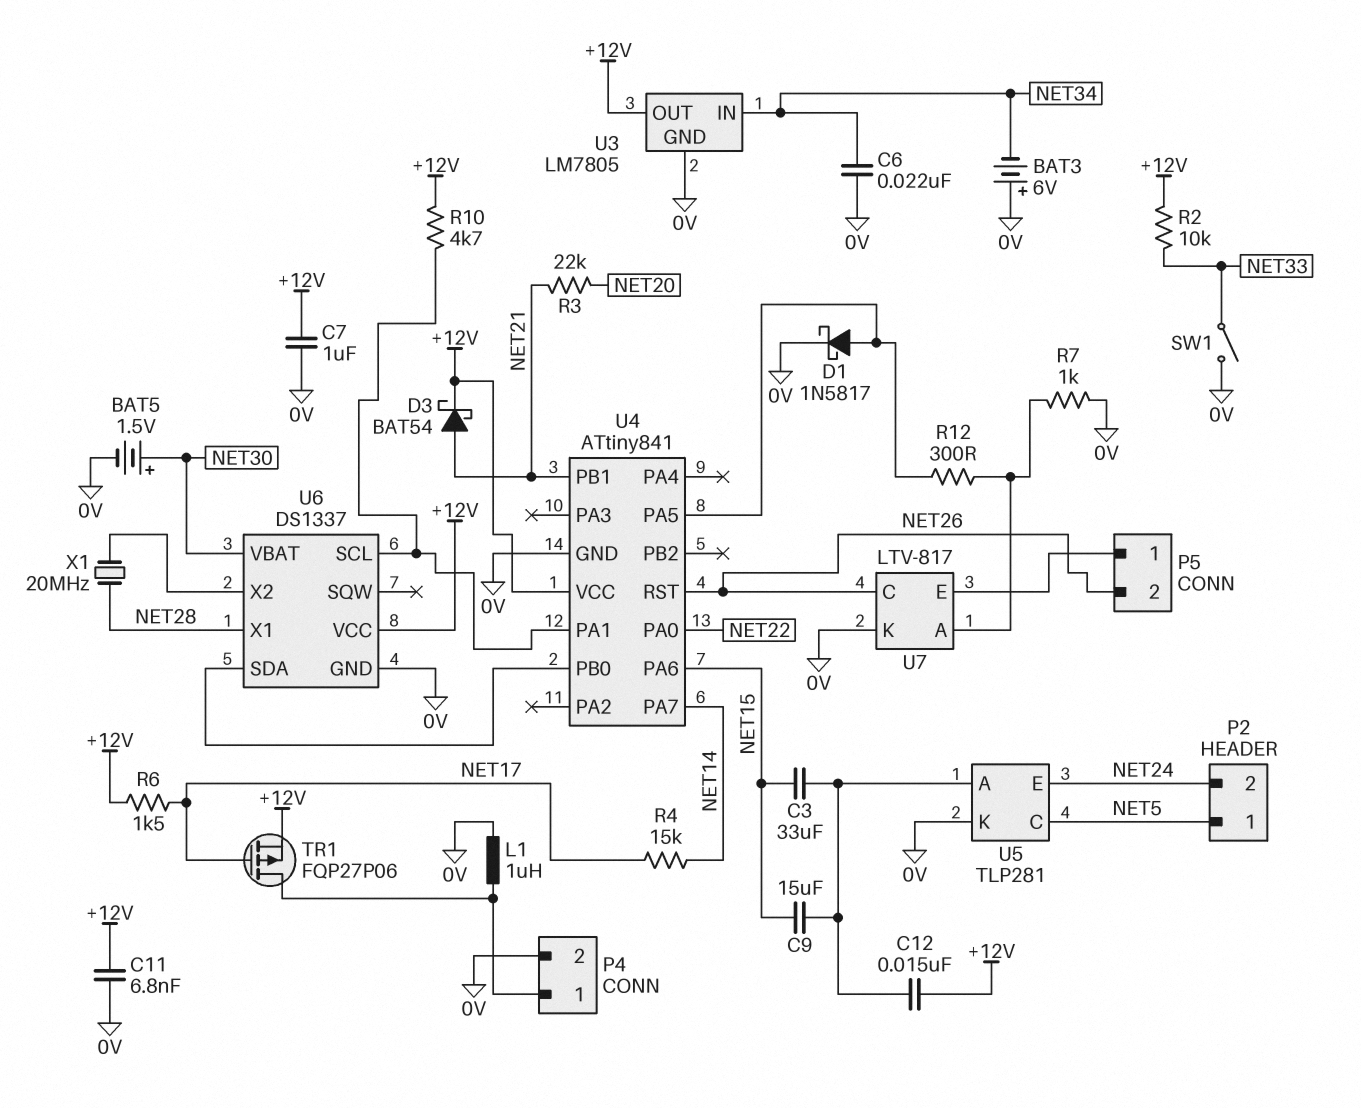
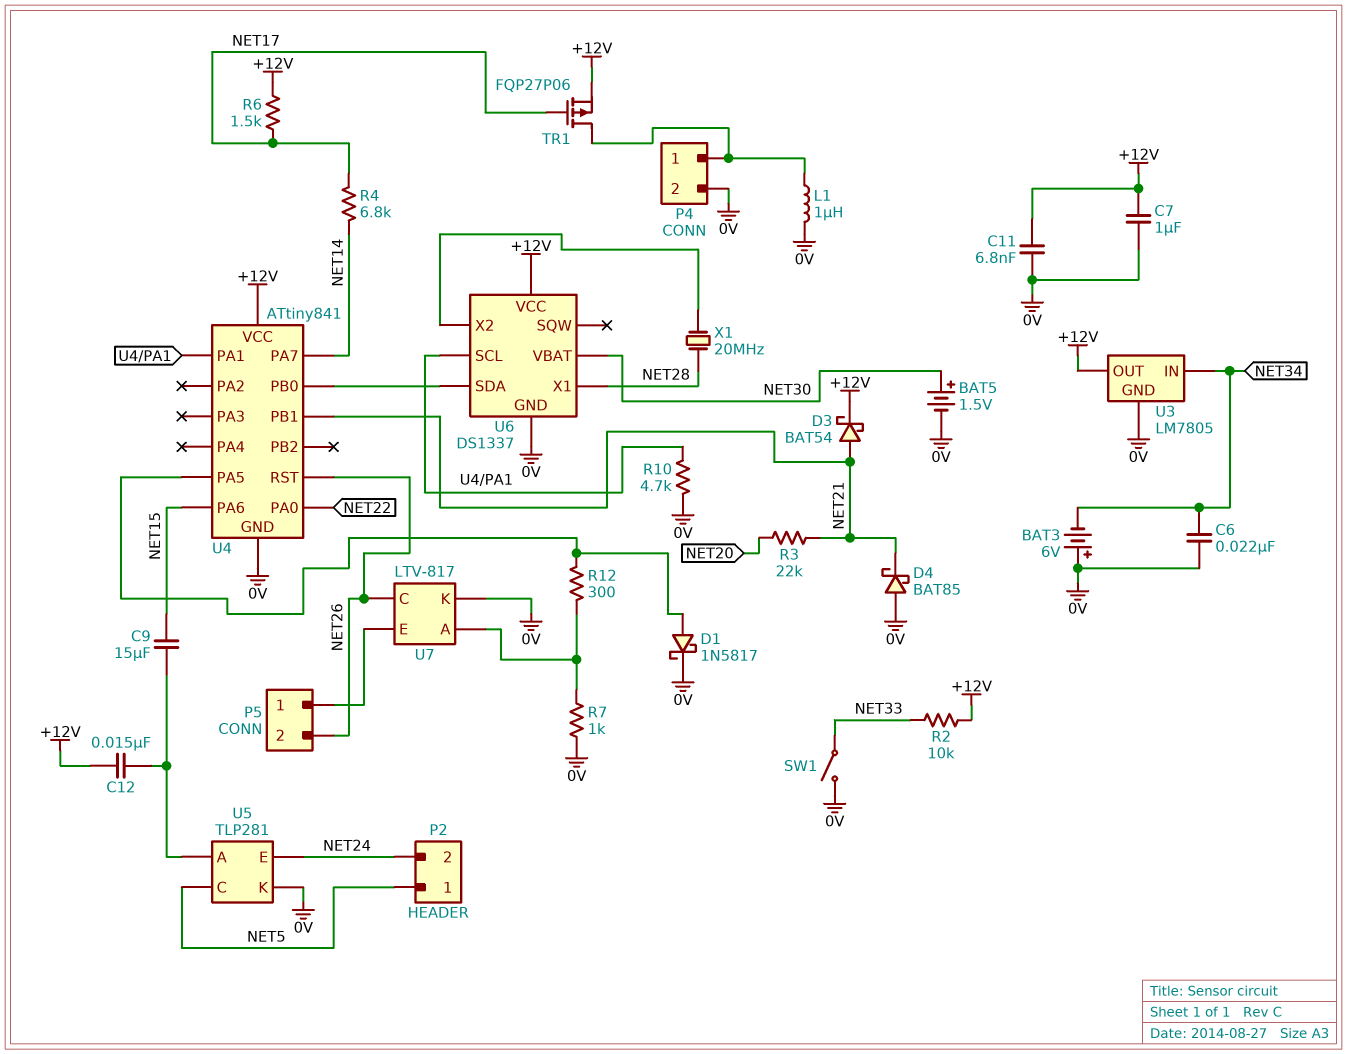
C3: 33uF (NET15, U5/A) -> none
D4: none -> schottky BAT85 (A 0V, K NET21)
R4: 15k (NET14, NET17) -> 6.8k (NET14, NET17)
R10: 4.7k (+12V, U4/PA1) -> 4.7k (0V, U4/PA1)

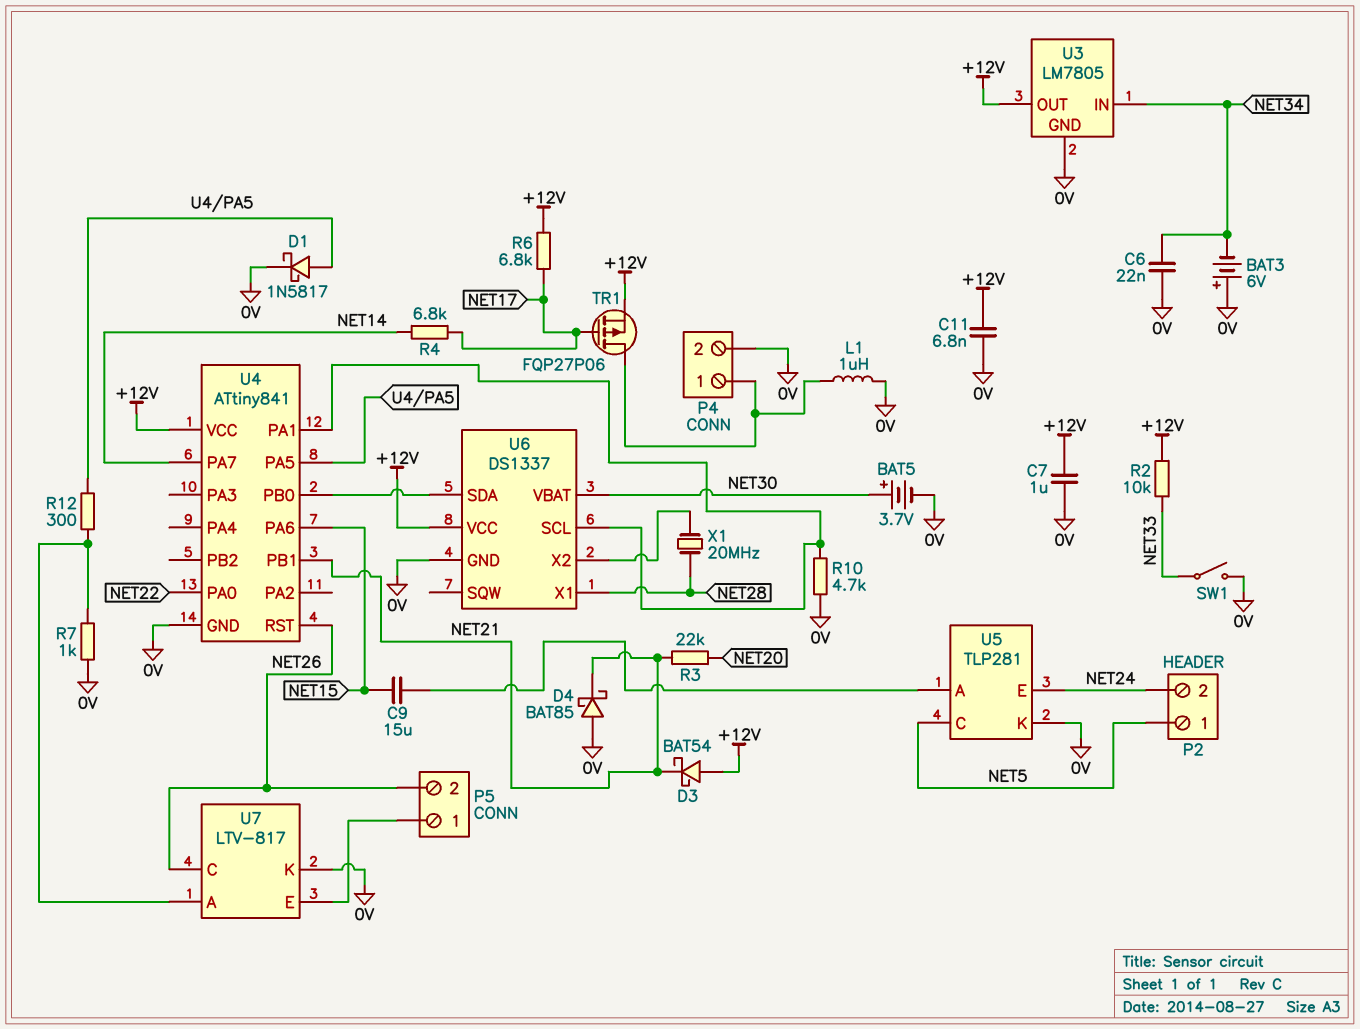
BAT5: 1.5V (plus NET30, minus 0V) -> 3.7V (plus NET30, minus 0V)
C12: 15nF (+12V, U5/A) -> none
D3: schottky BAT54 (A NET21, K +12V) -> schottky BAT54 (A +12V, K NET21)
R6: 1.5k (+12V, NET17) -> 6.8k (+12V, NET17)

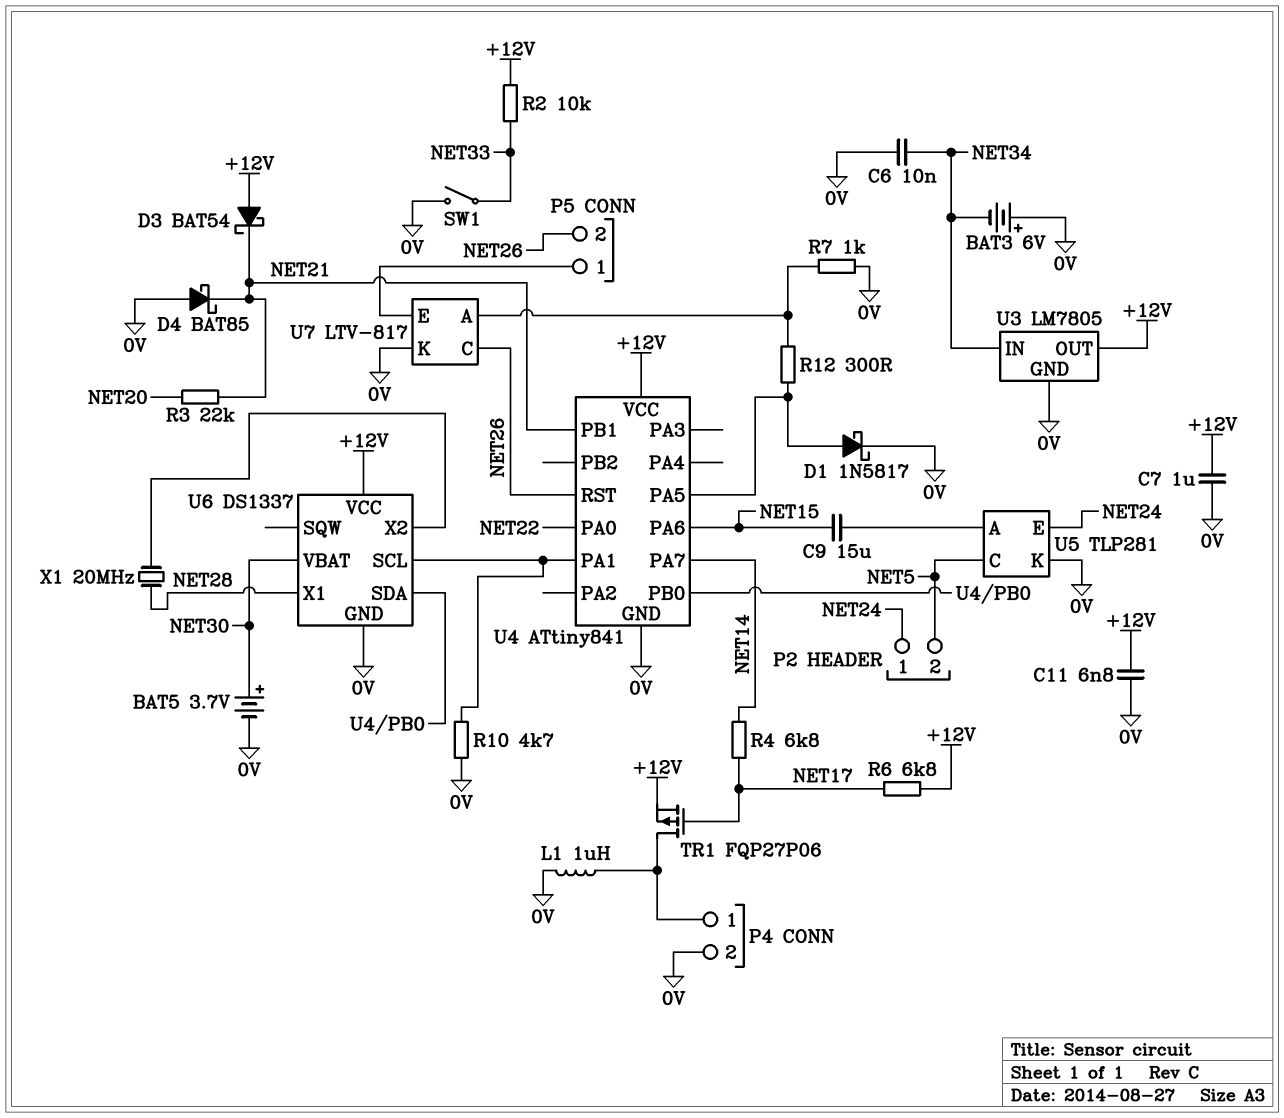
C6: 22nF (0V, NET34) -> 10nF (0V, NET34)
P2 pin 1: NET5 -> NET24
P2 pin 2: NET24 -> NET5

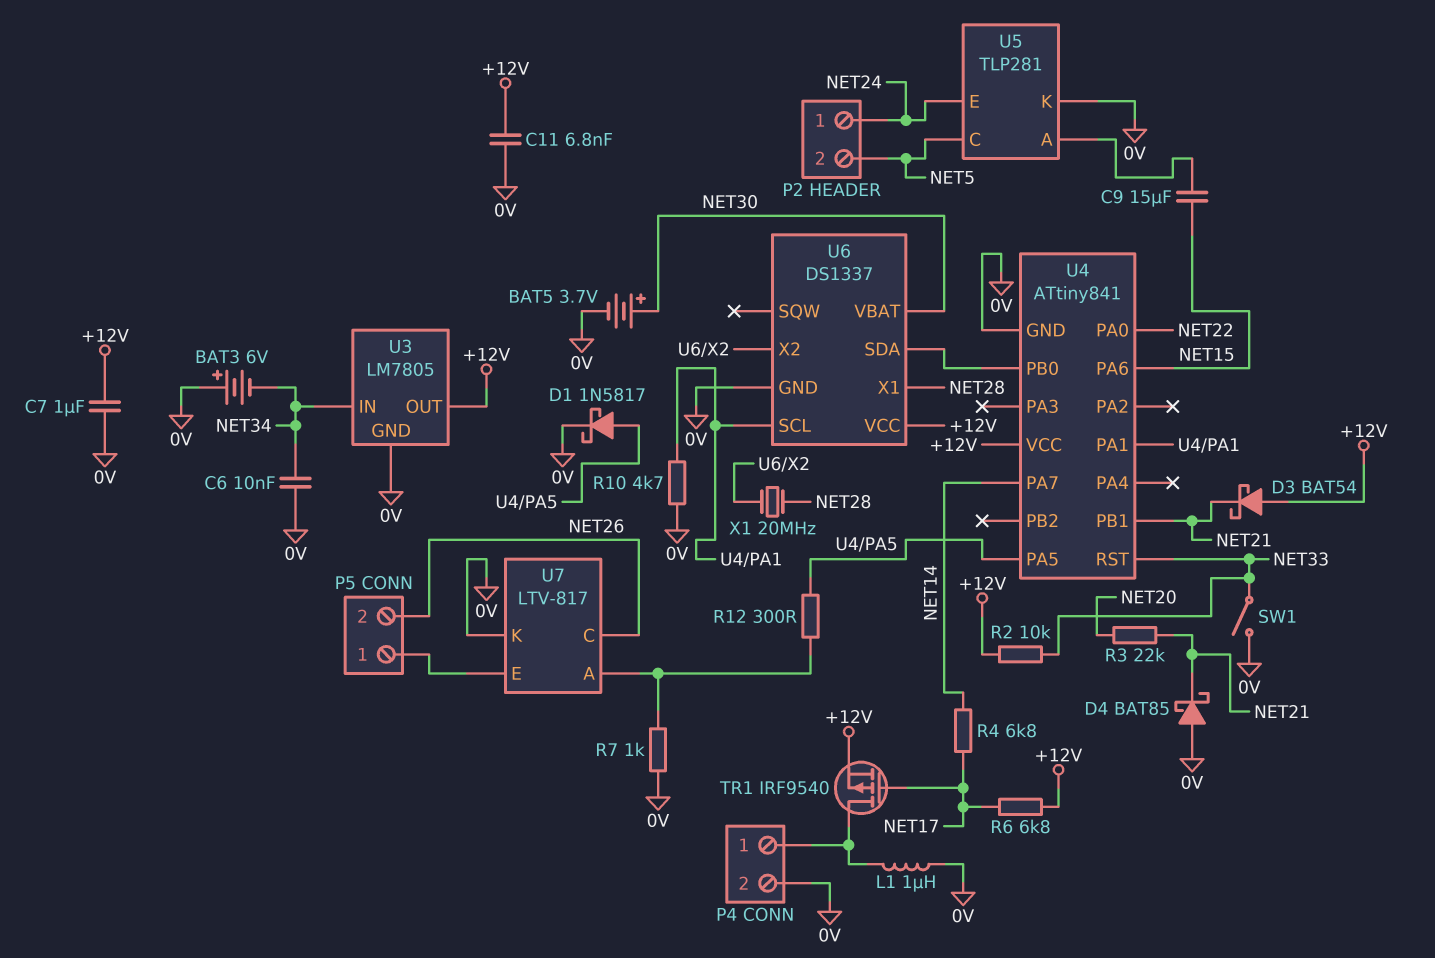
TR1: PMOS FQP27P06 (G NET17, D P4/1, S +12V) -> PMOS IRF9540 (G NET17, D P4/1, S +12V)
U4 pin RST: NET26 -> NET33

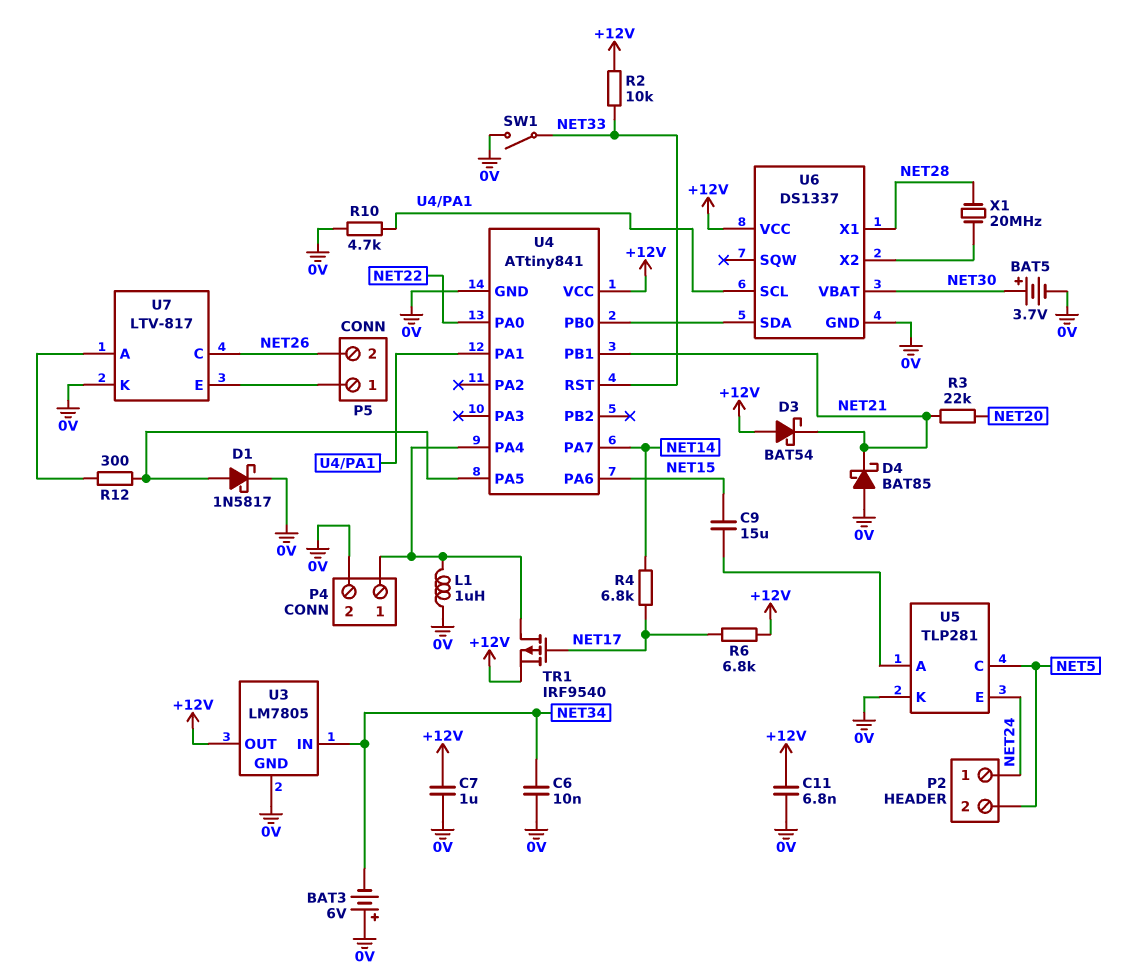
R7: 1k (0V, U7/A) -> none
U4 pin PA4: none -> P4/1

